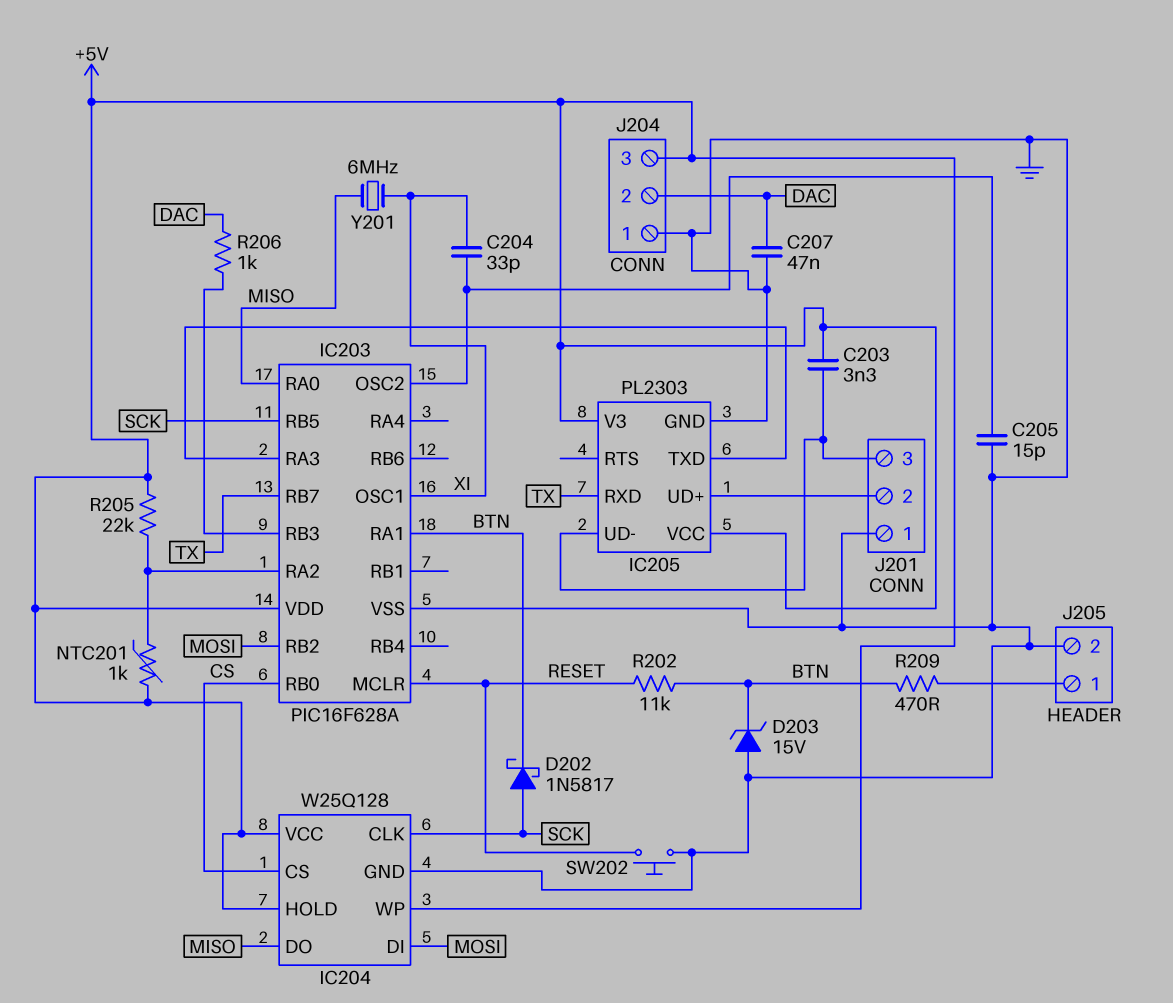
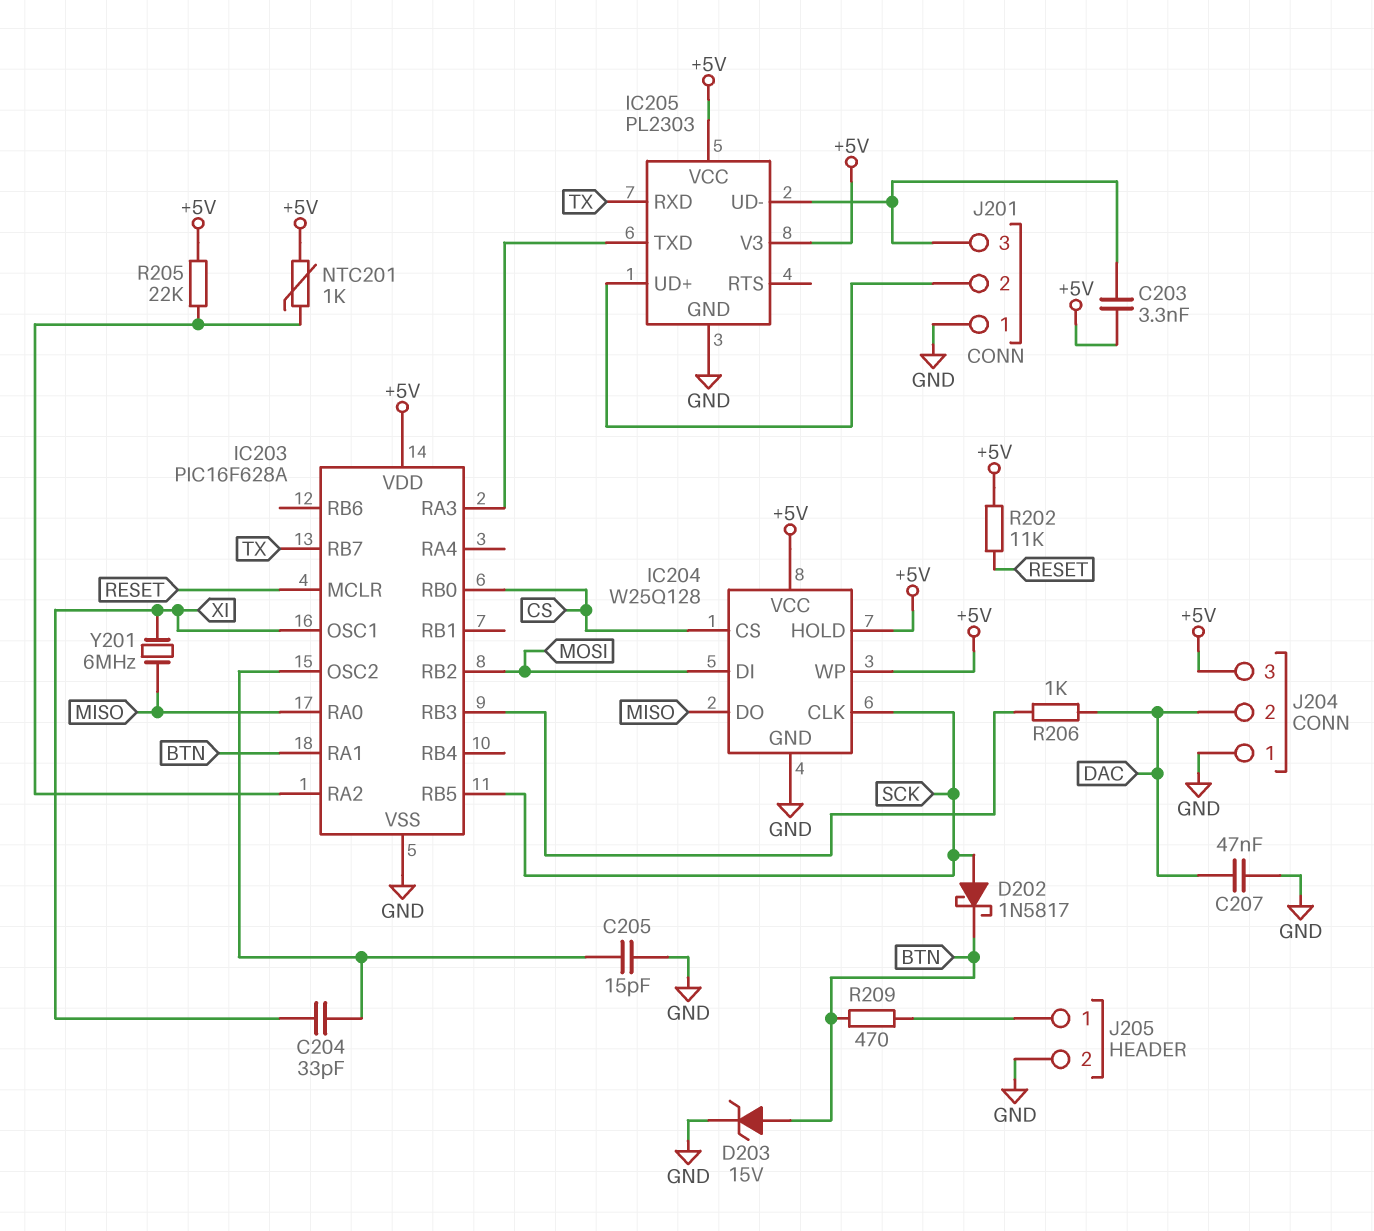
D203: zener 15V (A GND, K BTN) -> zener 15V (A BTN, K GND)
R202: 11k (BTN, RESET) -> 11k (+5V, RESET)
SW202: button (GND, RESET) -> none

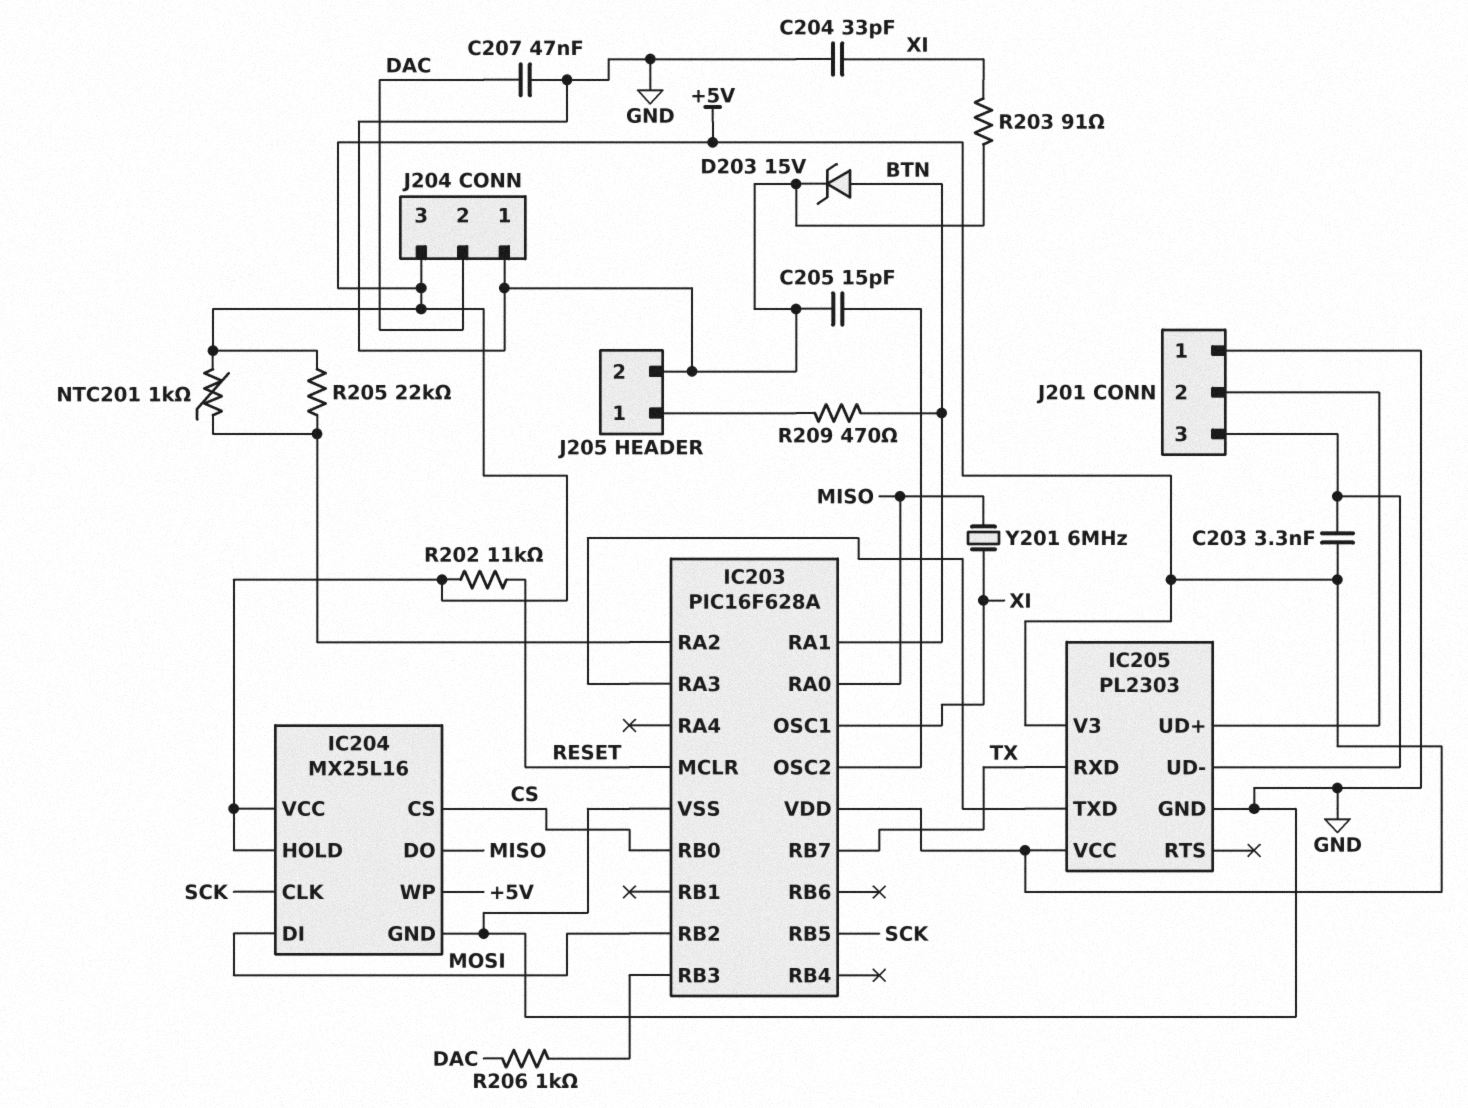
C204: 33pF (IC203/OSC2, XI) -> 33pF (GND, XI)
D202: schottky 1N5817 (A SCK, K BTN) -> none
IC204: W25Q128 -> MX25L16
R203: none -> 91 (GND, XI)

